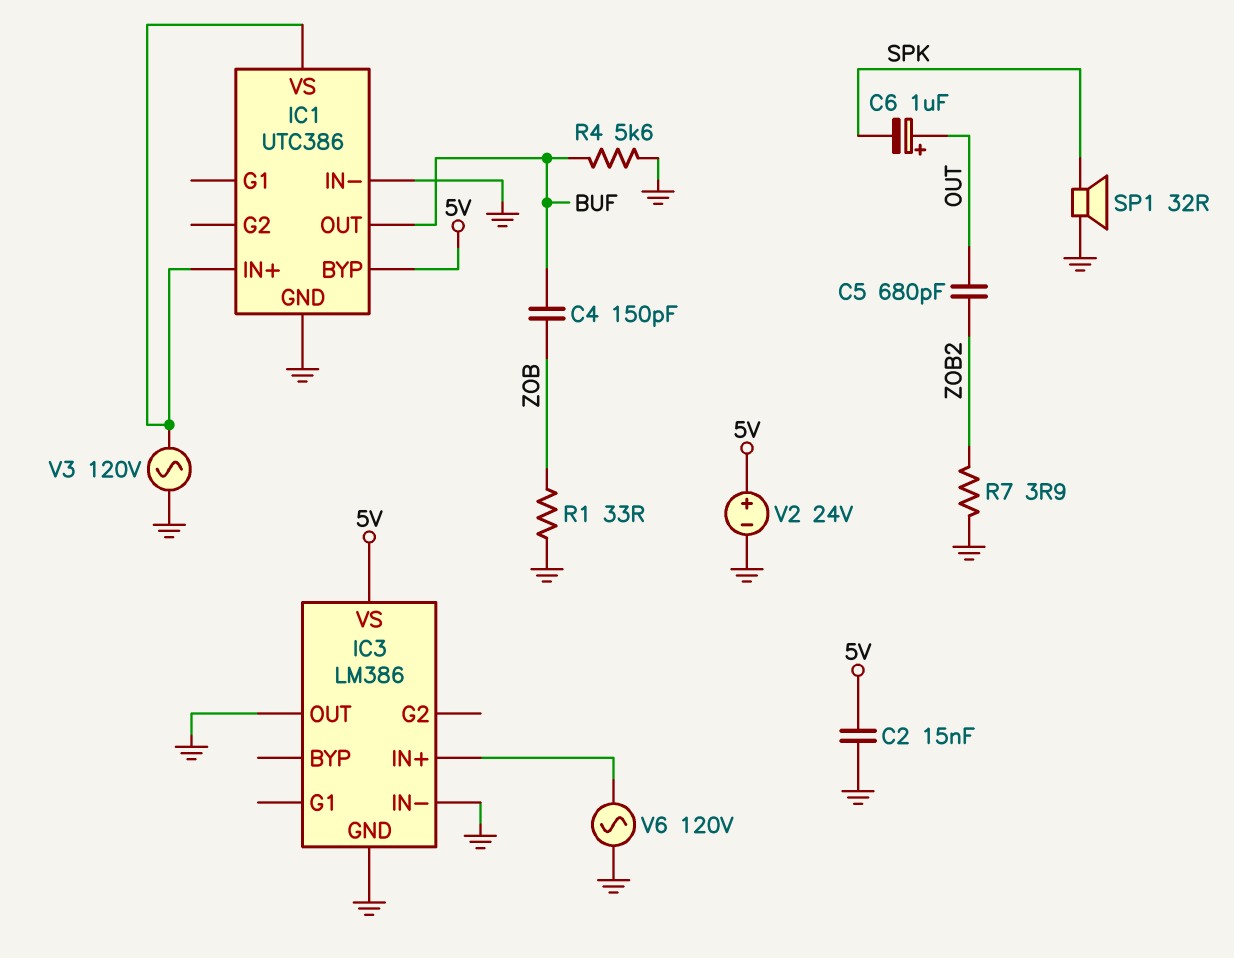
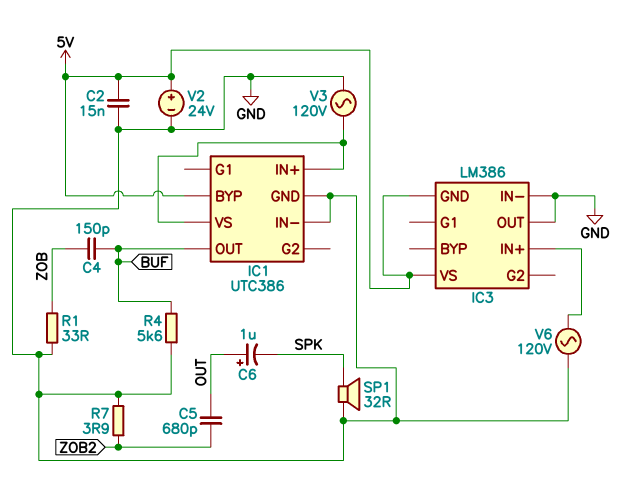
IC3 pin GND: GND -> 5V

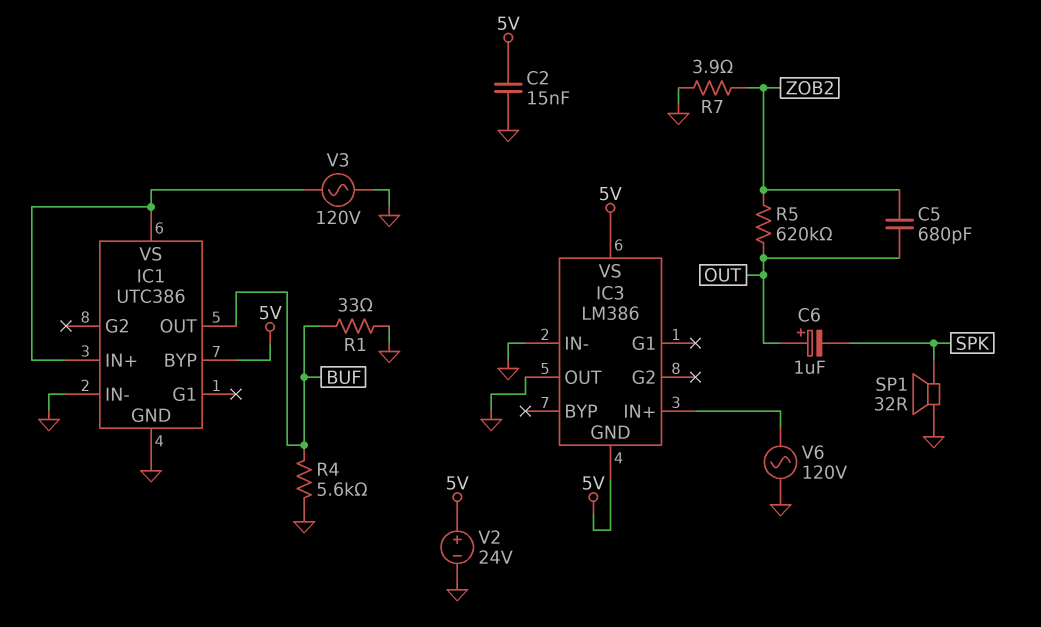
C4: 150pF (BUF, ZOB) -> none
R1: 33 (GND, ZOB) -> 33 (BUF, GND)
R5: none -> 620k (OUT, ZOB2)

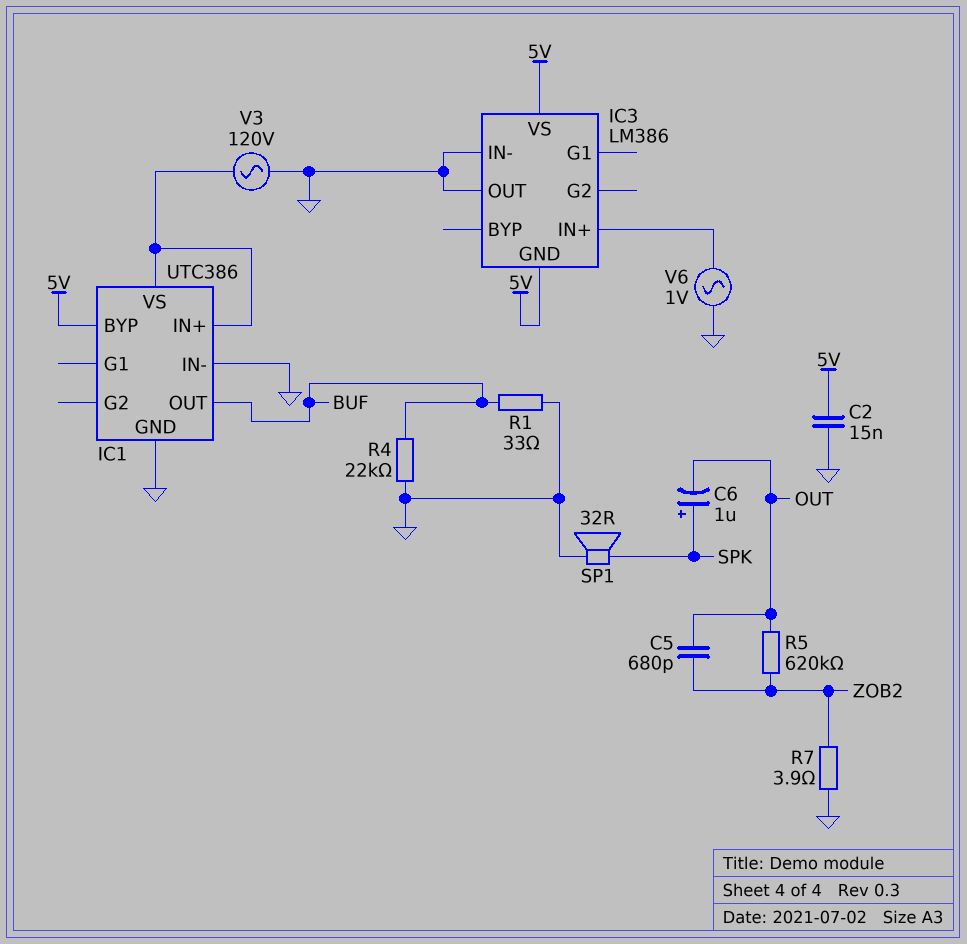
C6: 1uF (plus OUT, minus SPK) -> 1uF (plus SPK, minus OUT)
R4: 5.6k (BUF, GND) -> 22k (BUF, GND)
V2: 24V (plus 5V, minus GND) -> none
V6: AC 120V (GND, IC3/IN+) -> AC 1V (GND, IC3/IN+)

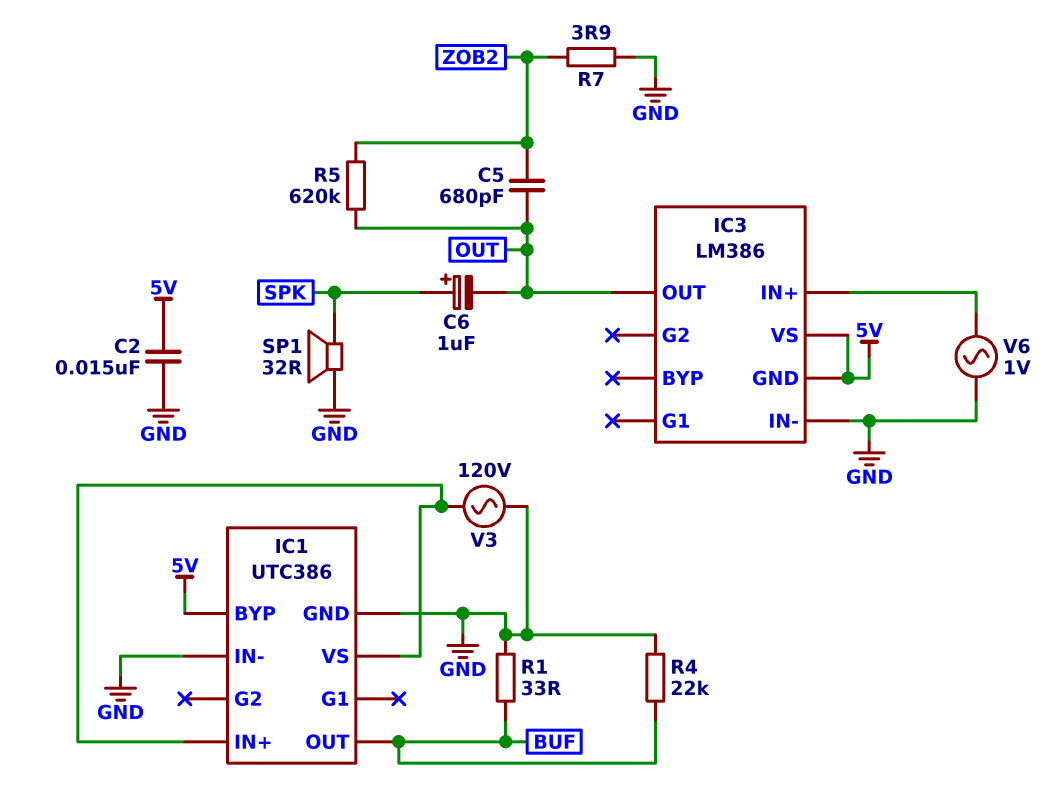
IC3 pin OUT: GND -> OUT

